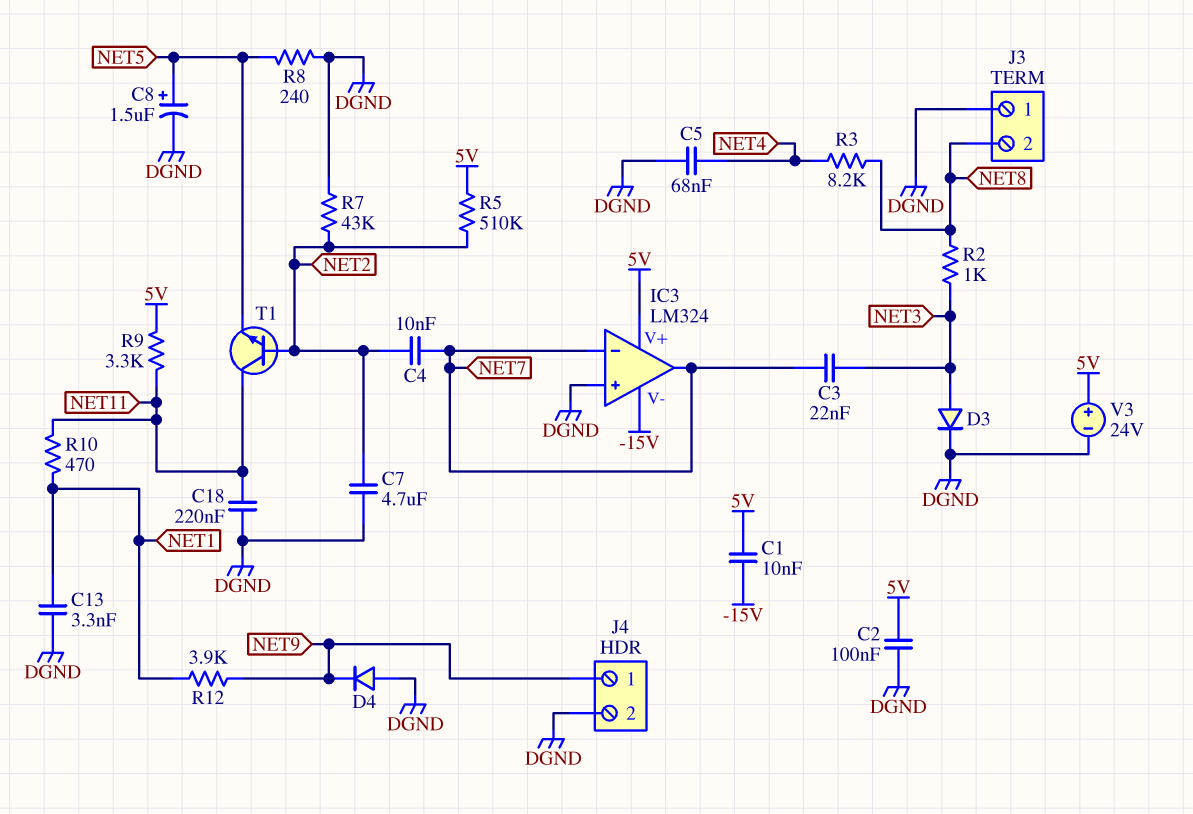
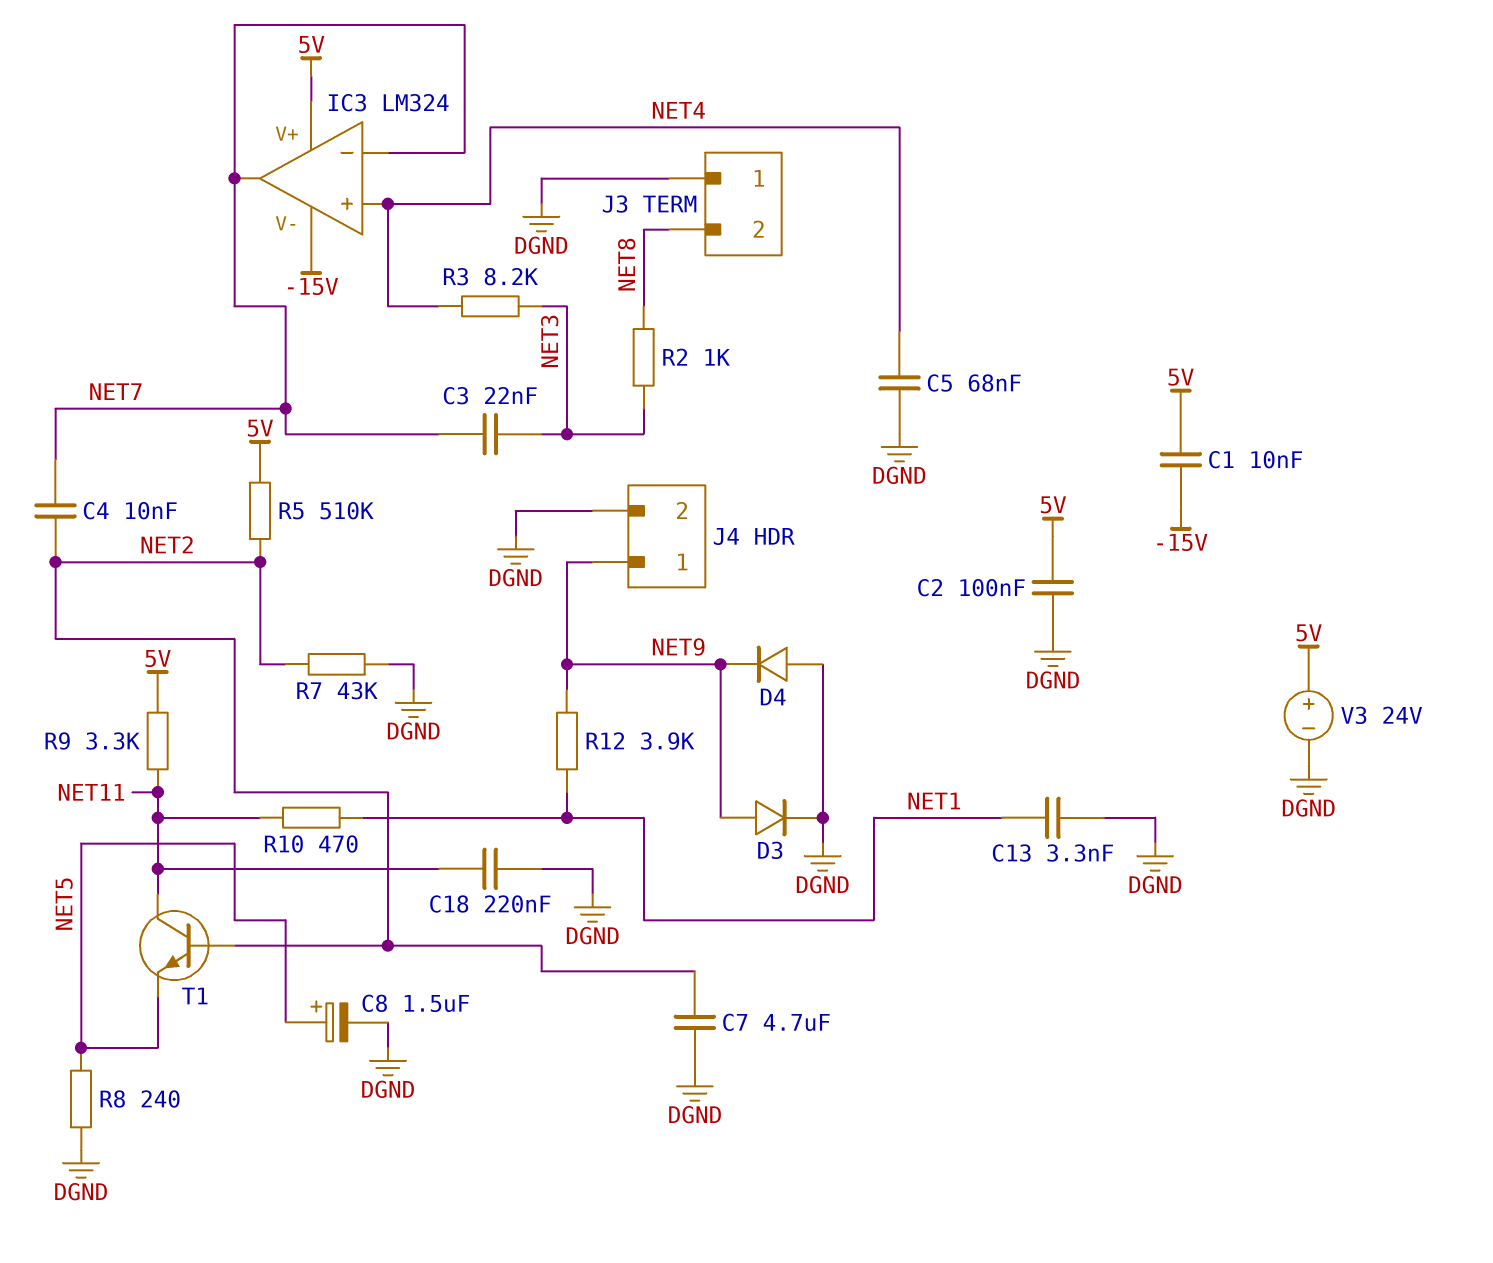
D3: diode (A NET3, K DGND) -> diode (A NET9, K DGND)
IC3 pin in+: DGND -> NET4
R3: 8.2k (NET4, NET8) -> 8.2k (NET3, NET4)

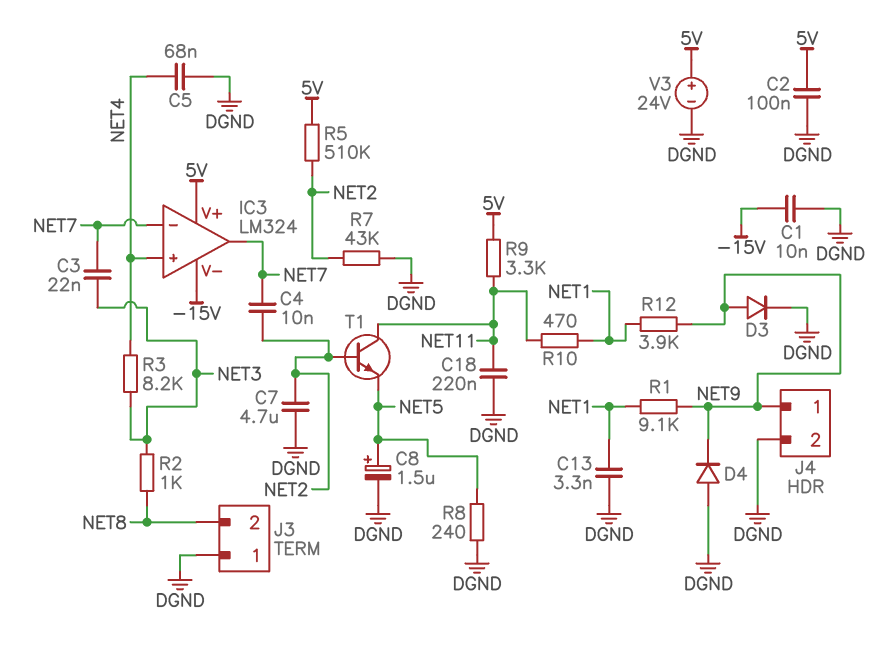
C1: 10nF (-15V, 5V) -> 10nF (-15V, DGND)
R1: none -> 9.1k (NET1, NET9)

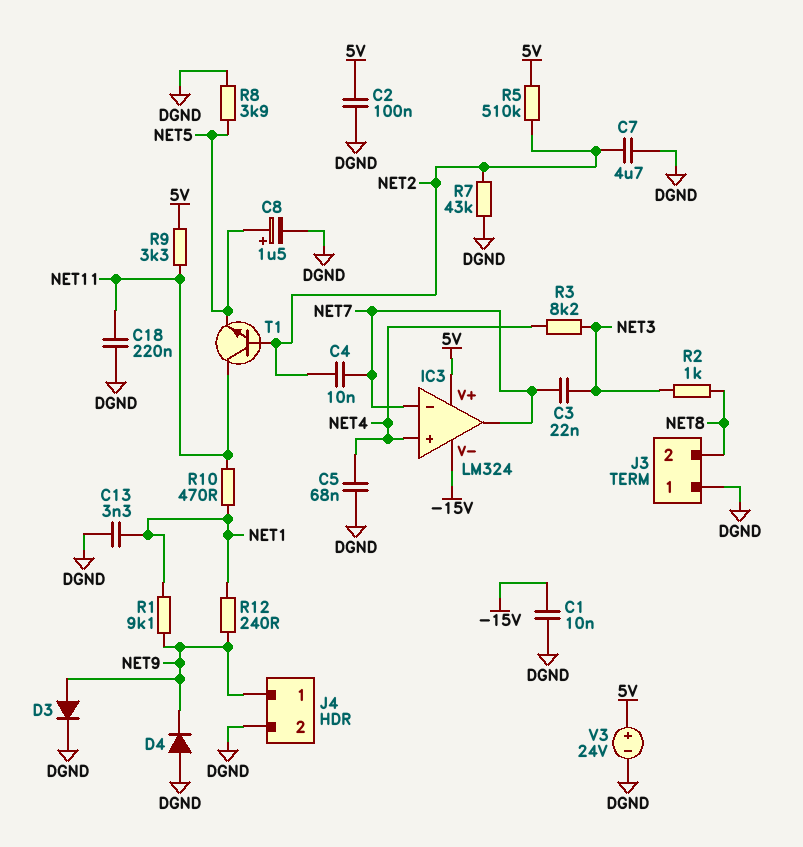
R8: 240 (DGND, NET5) -> 3.9k (DGND, NET5)
R12: 3.9k (NET1, NET9) -> 240 (NET1, NET9)

